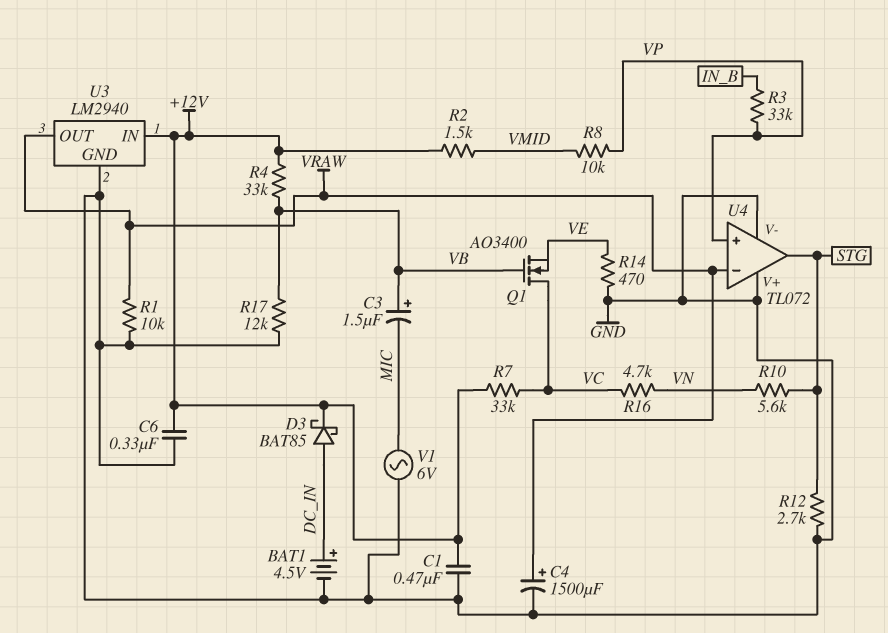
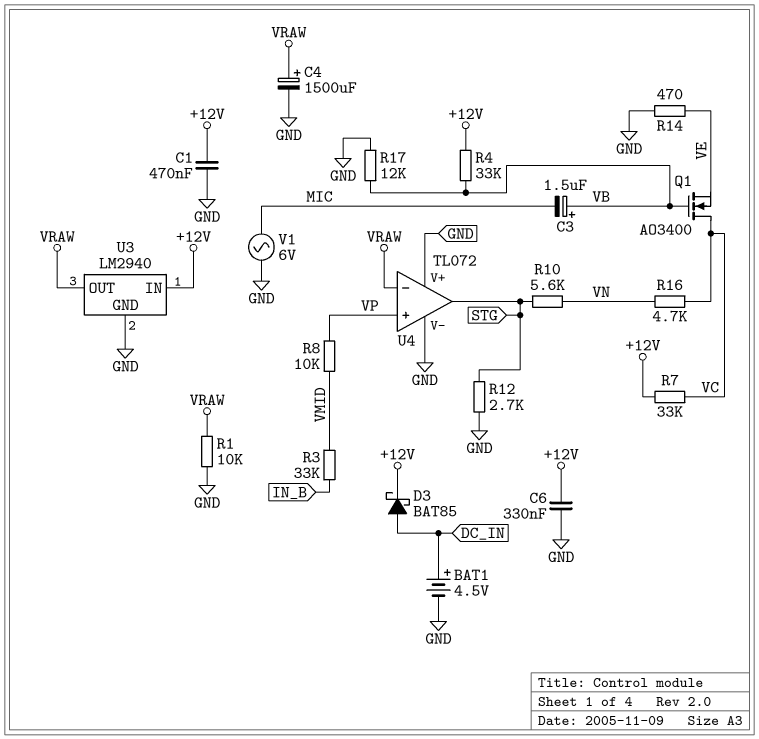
R2: 1.5k (+12V, VMID) -> none
R3: 33k (IN_B, VP) -> 33k (IN_B, VMID)

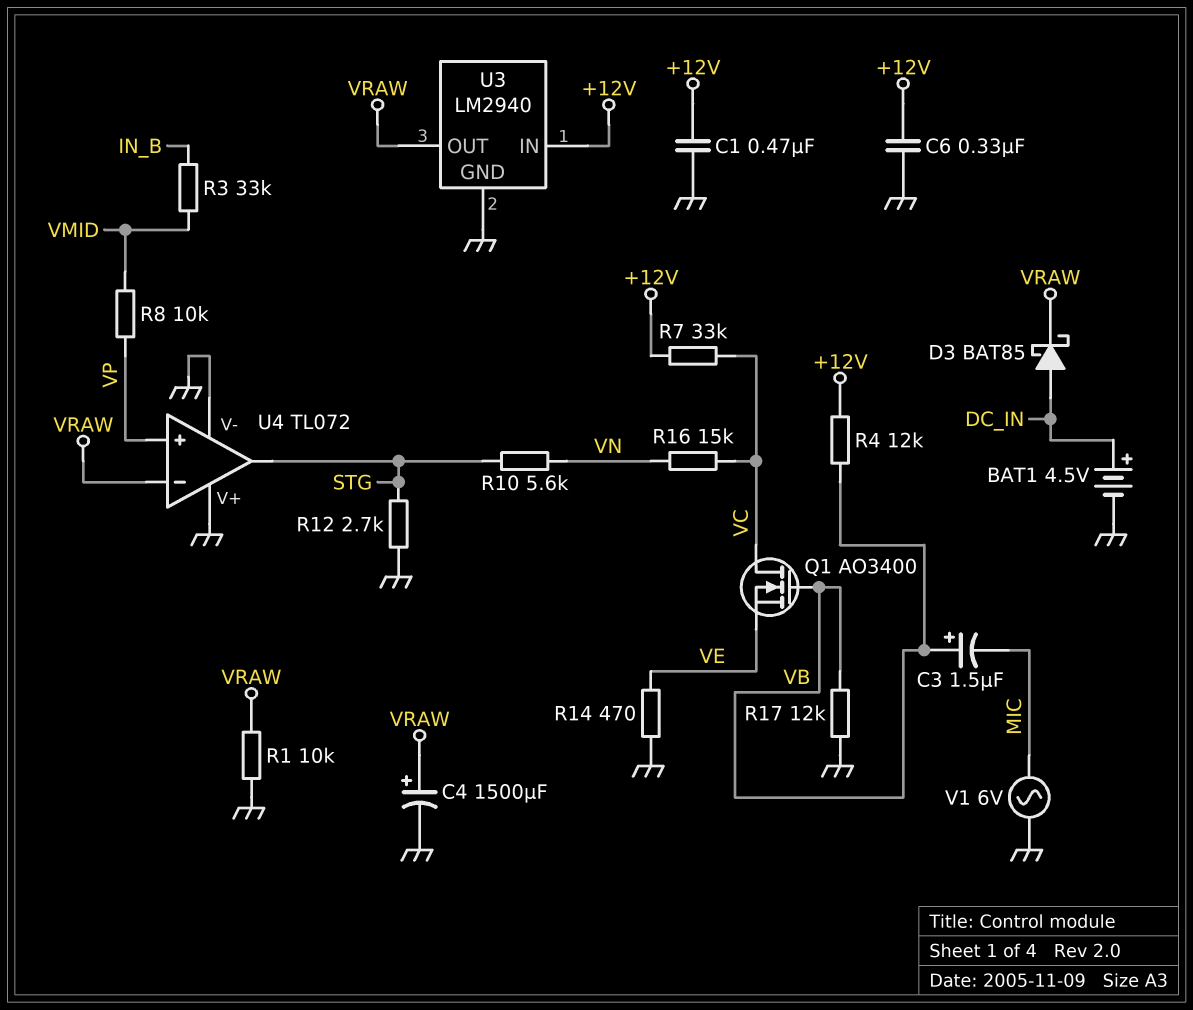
D3: schottky BAT85 (A DC_IN, K +12V) -> schottky BAT85 (A DC_IN, K VRAW)
R4: 33k (+12V, VB) -> 12k (+12V, VB)
R16: 4.7k (VC, VN) -> 15k (VC, VN)

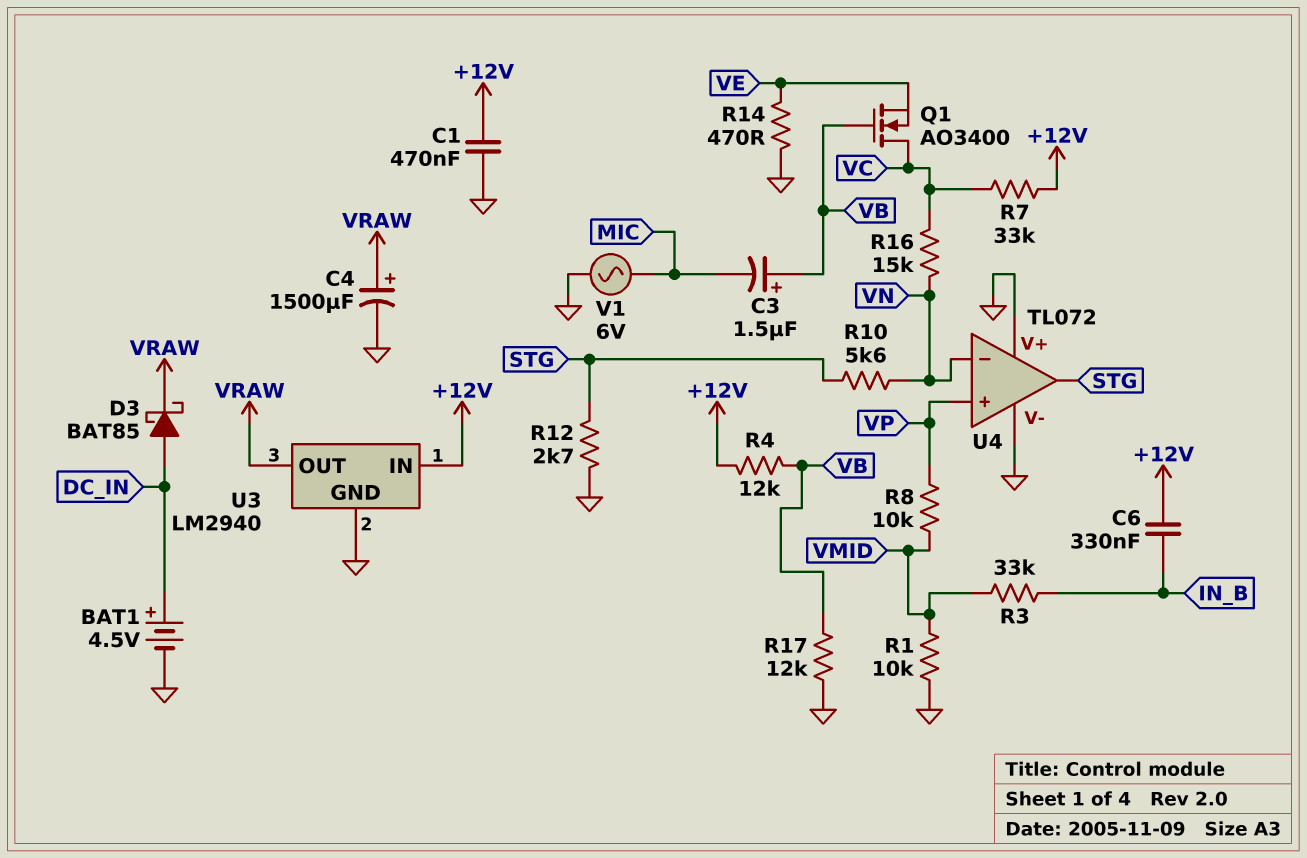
C6: 330nF (+12V, GND) -> 330nF (+12V, IN_B)
R1: 10k (GND, VRAW) -> 10k (GND, VMID)
U4 pin in-: VRAW -> VN

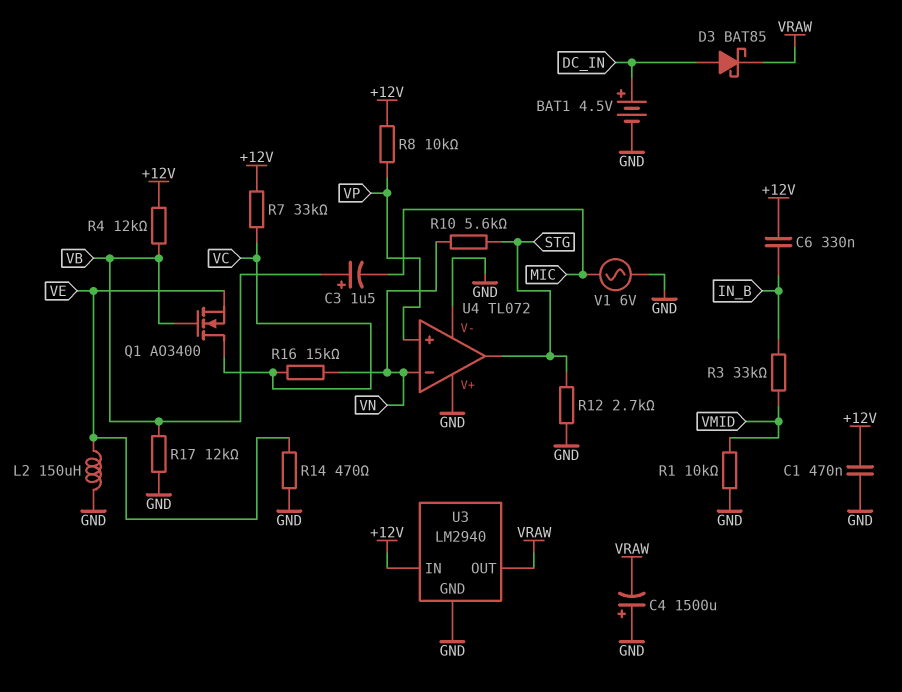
C4: 1500uF (plus VRAW, minus GND) -> 1500uF (plus GND, minus VRAW)
L2: none -> 150uH (GND, VE)
R8: 10k (VMID, VP) -> 10k (+12V, VP)

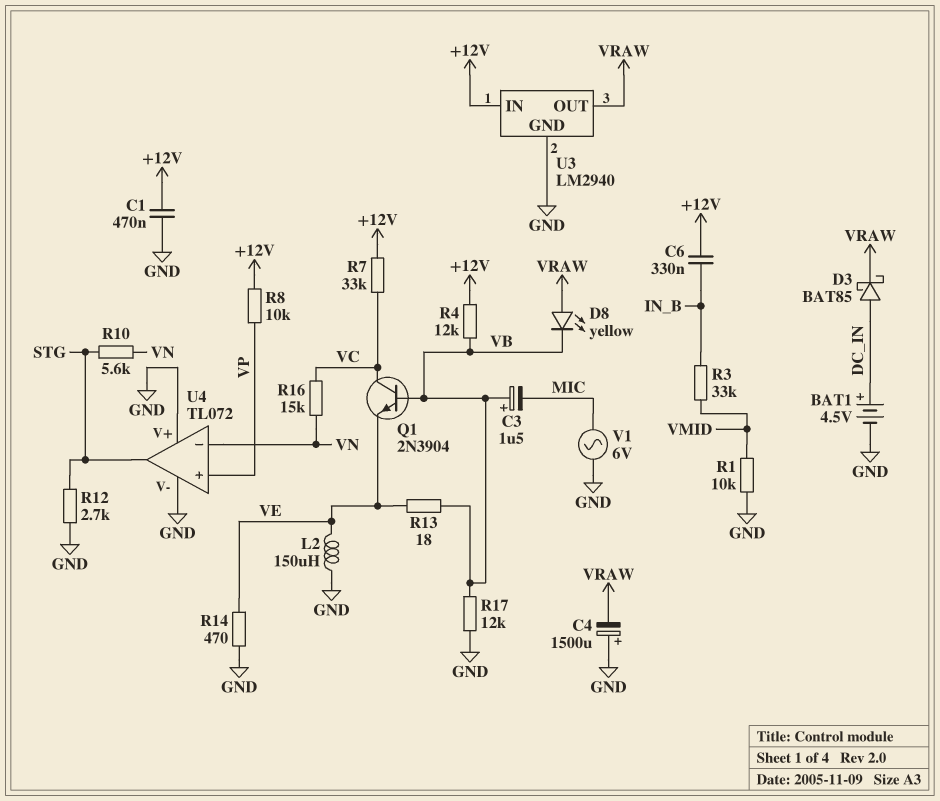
D8: none -> LED yellow (A VRAW, K VB)
Q1: NMOS AO3400 (G VB, D VC, S VE) -> NPN 2N3904 (B VB, C VC, E VE)
R13: none -> 18 (VB, VE)

